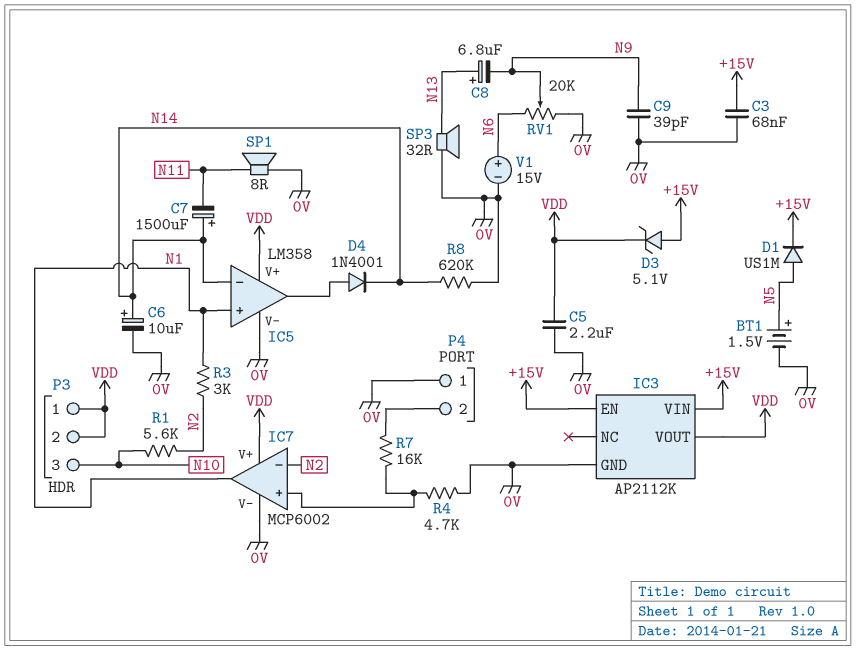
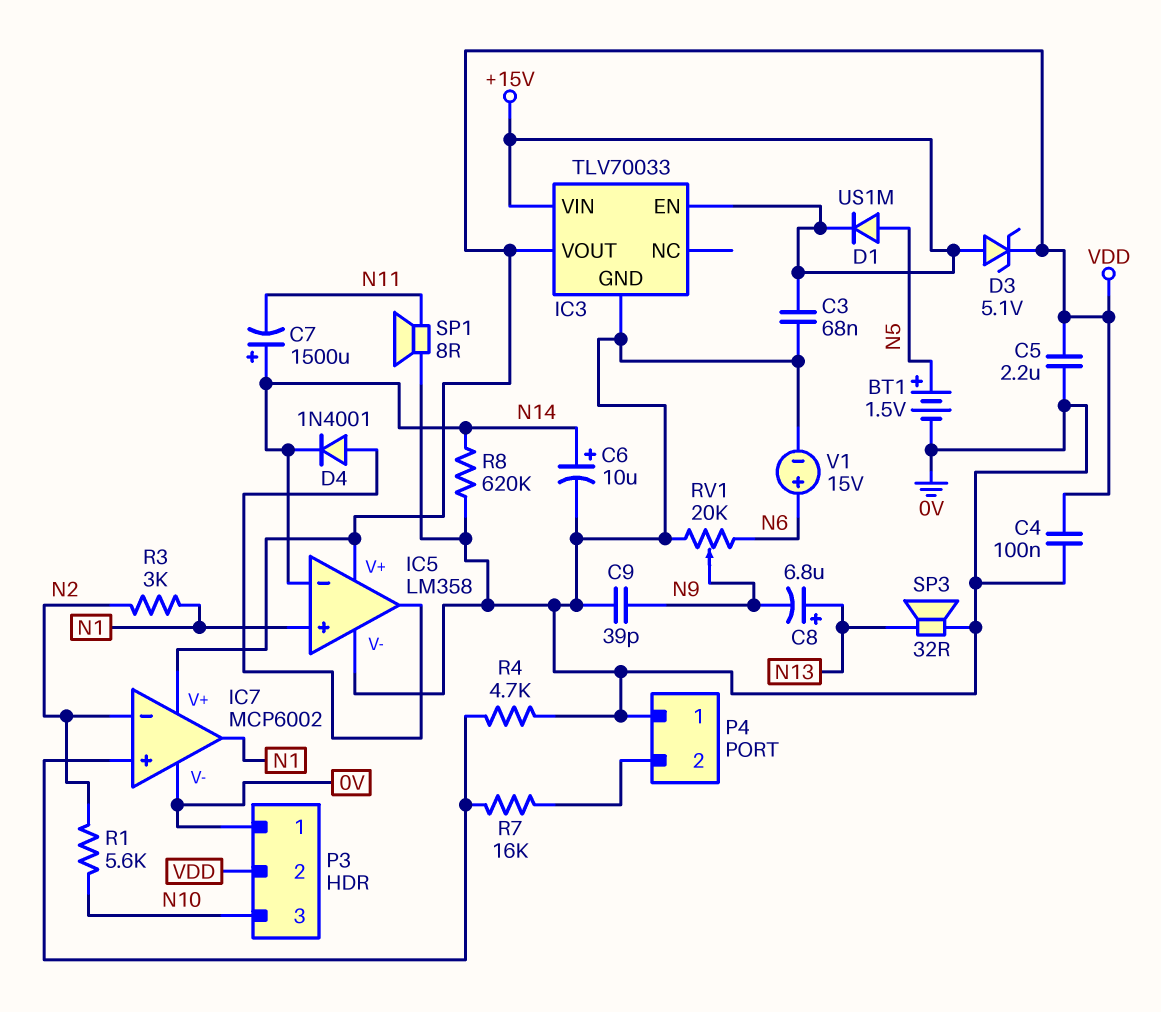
C4: none -> 100nF (0V, VDD)
IC3: AP2112K -> TLV70033
P3 pin 1: VDD -> 0V

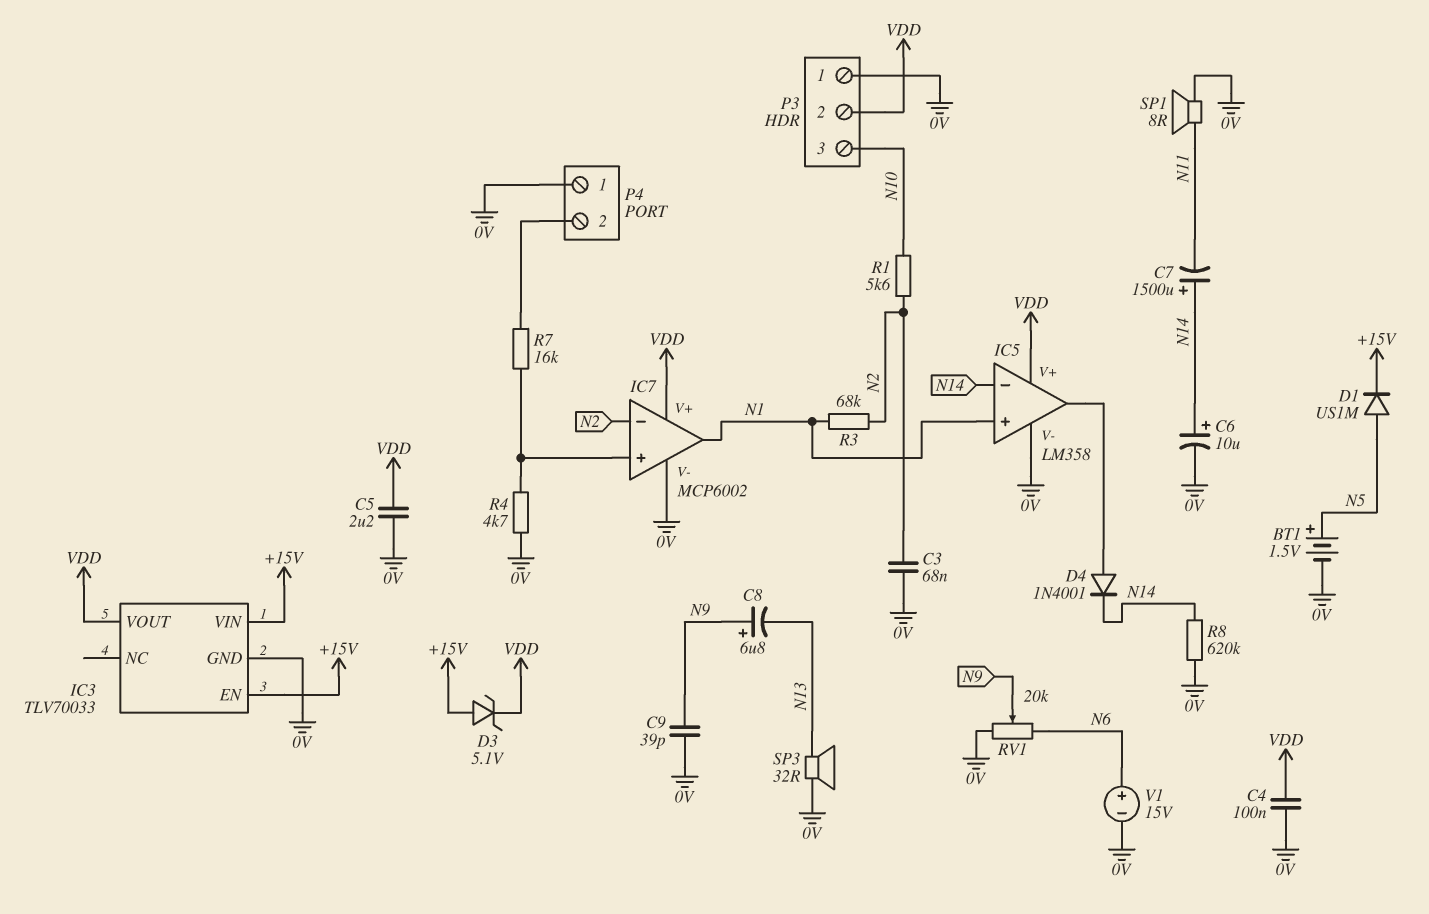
C3: 68nF (+15V, 0V) -> 68nF (0V, N2)
C8: 6.8uF (plus N13, minus N9) -> 6.8uF (plus N9, minus N13)
R3: 3k (N1, N2) -> 68k (N1, N2)

